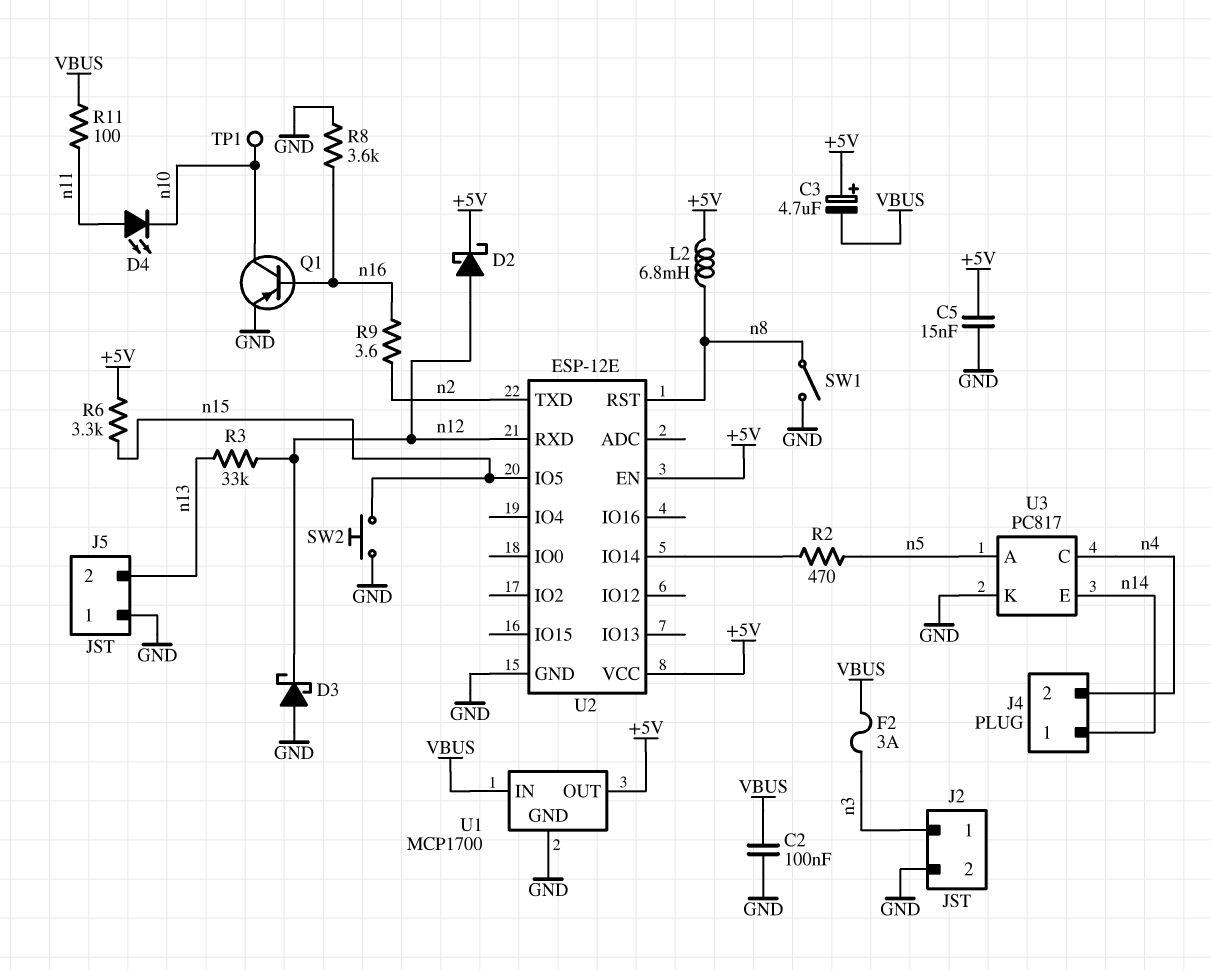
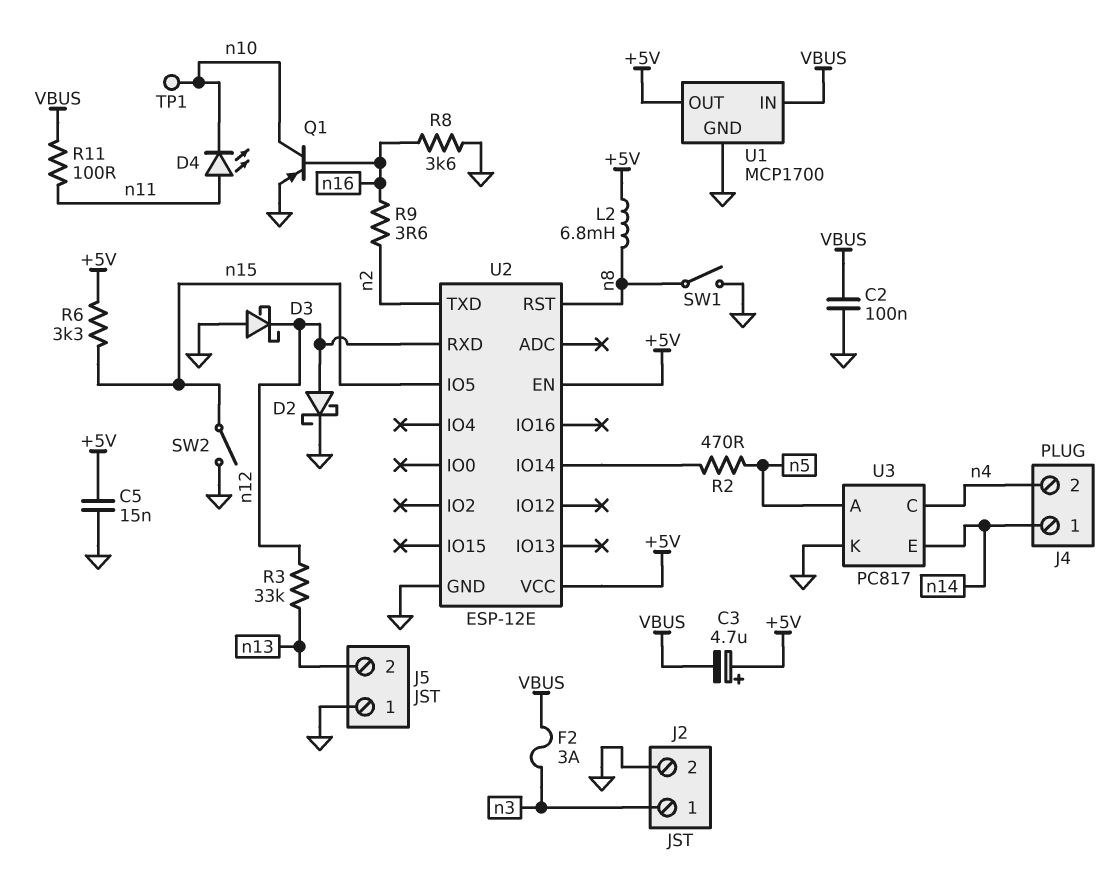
D2: schottky (A n12, K +5V) -> schottky (A n12, K GND)
SW2: button (GND, n15) -> switch (GND, n15)

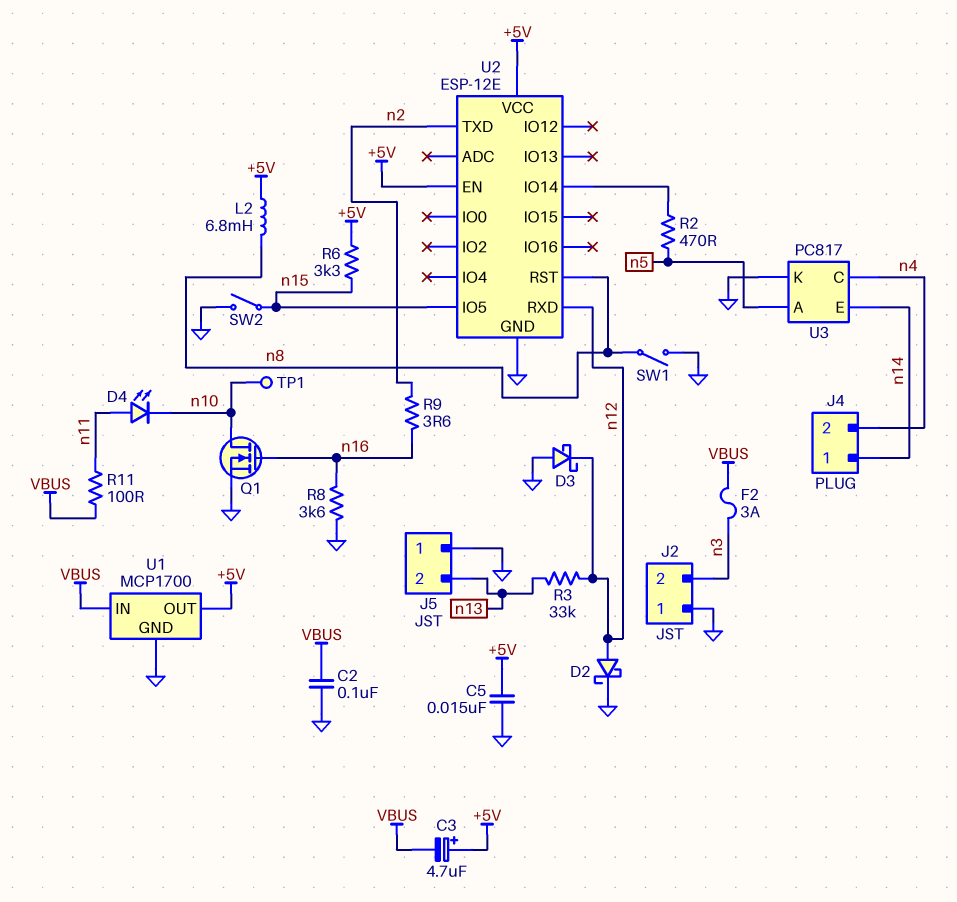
J2 pin 1: n3 -> GND
J2 pin 2: GND -> n3
Q1: PNP (B n16, C n10, E GND) -> NMOS (G n16, D n10, S GND)

